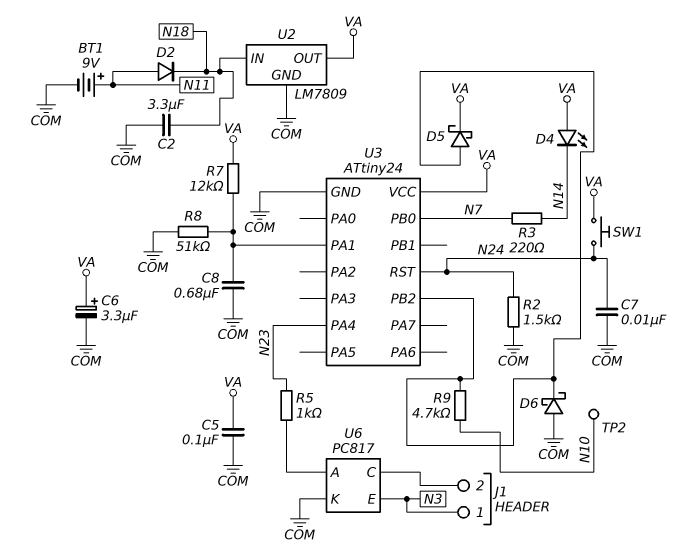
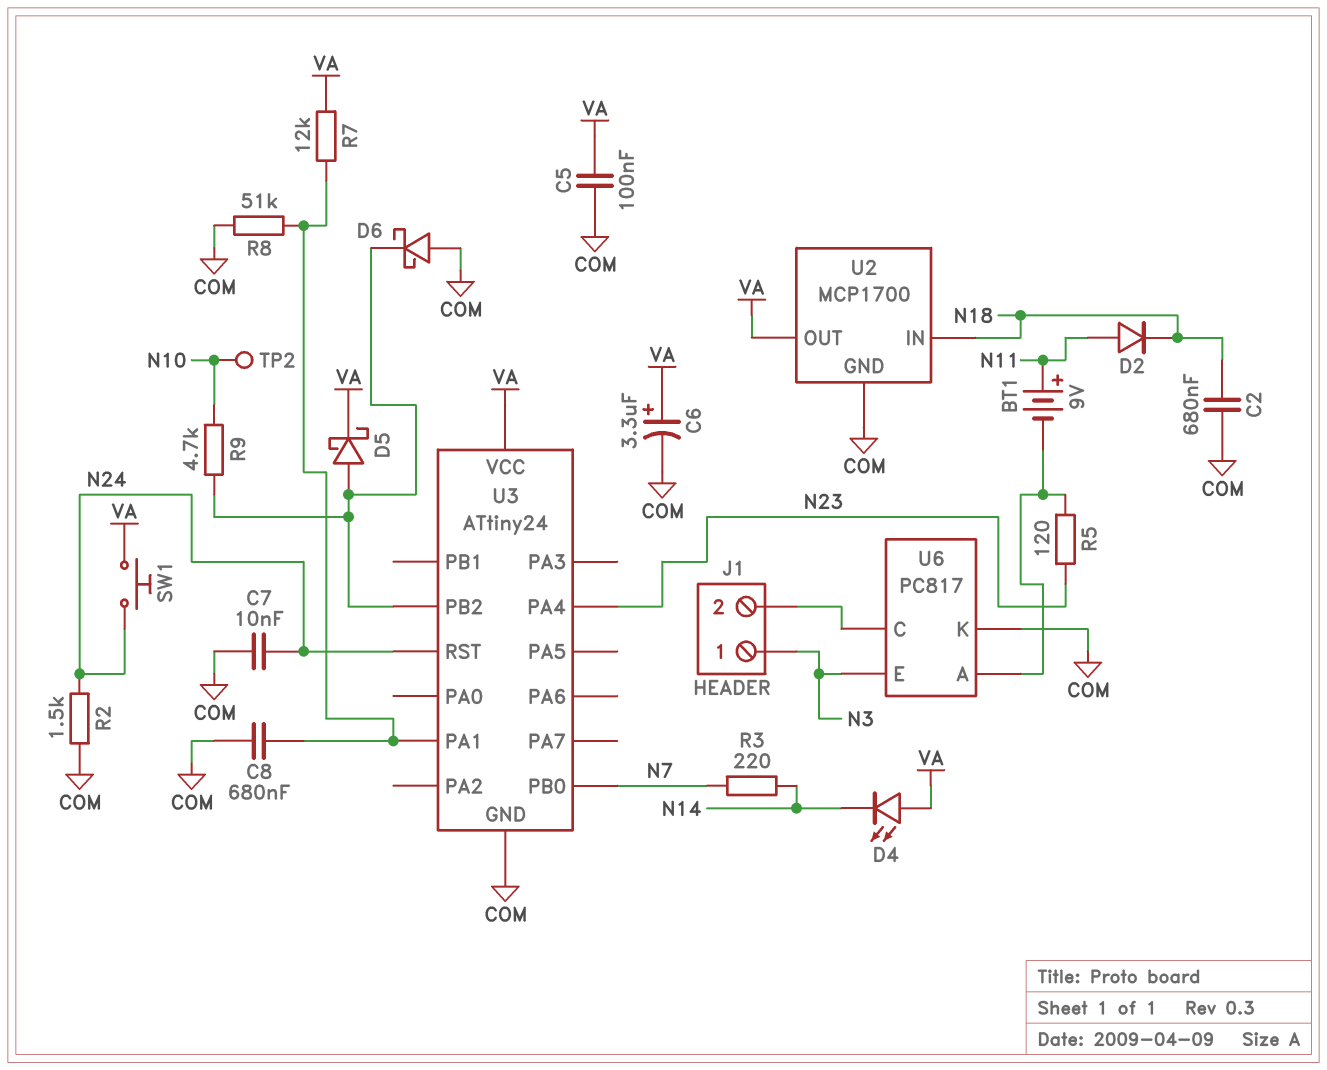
BT1: 9V (plus N11, minus COM) -> 9V (plus N11, minus U6/A)
C2: 3.3uF (COM, N18) -> 680nF (COM, N18)
R5: 1k (N23, U6/A) -> 120 (N23, U6/A)
U2: LM7809 -> MCP1700

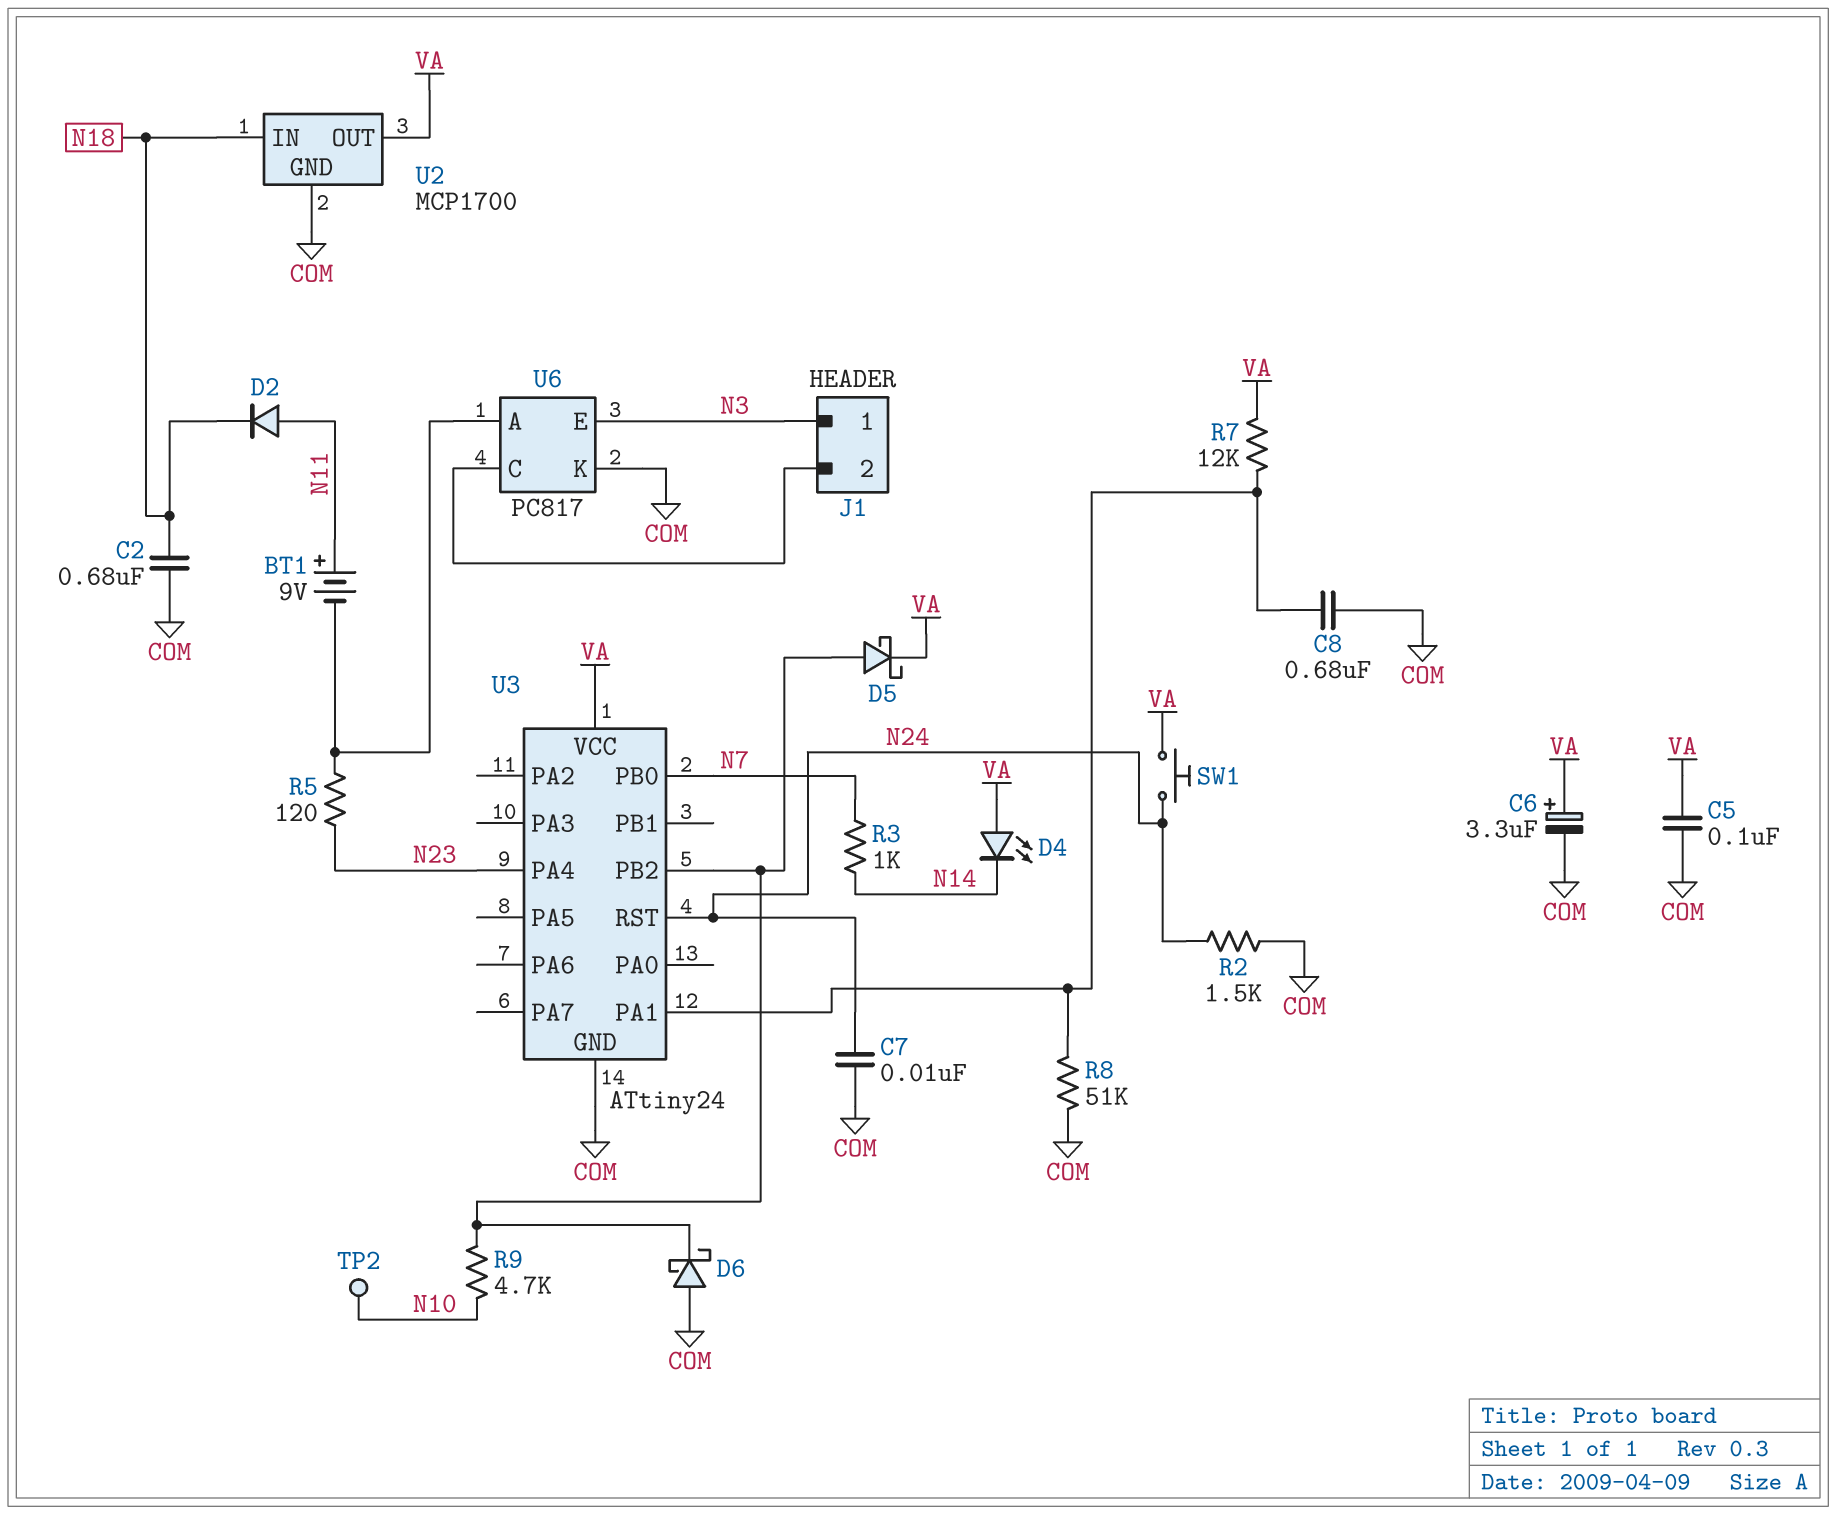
R3: 220 (N7, N14) -> 1k (N7, N14)

